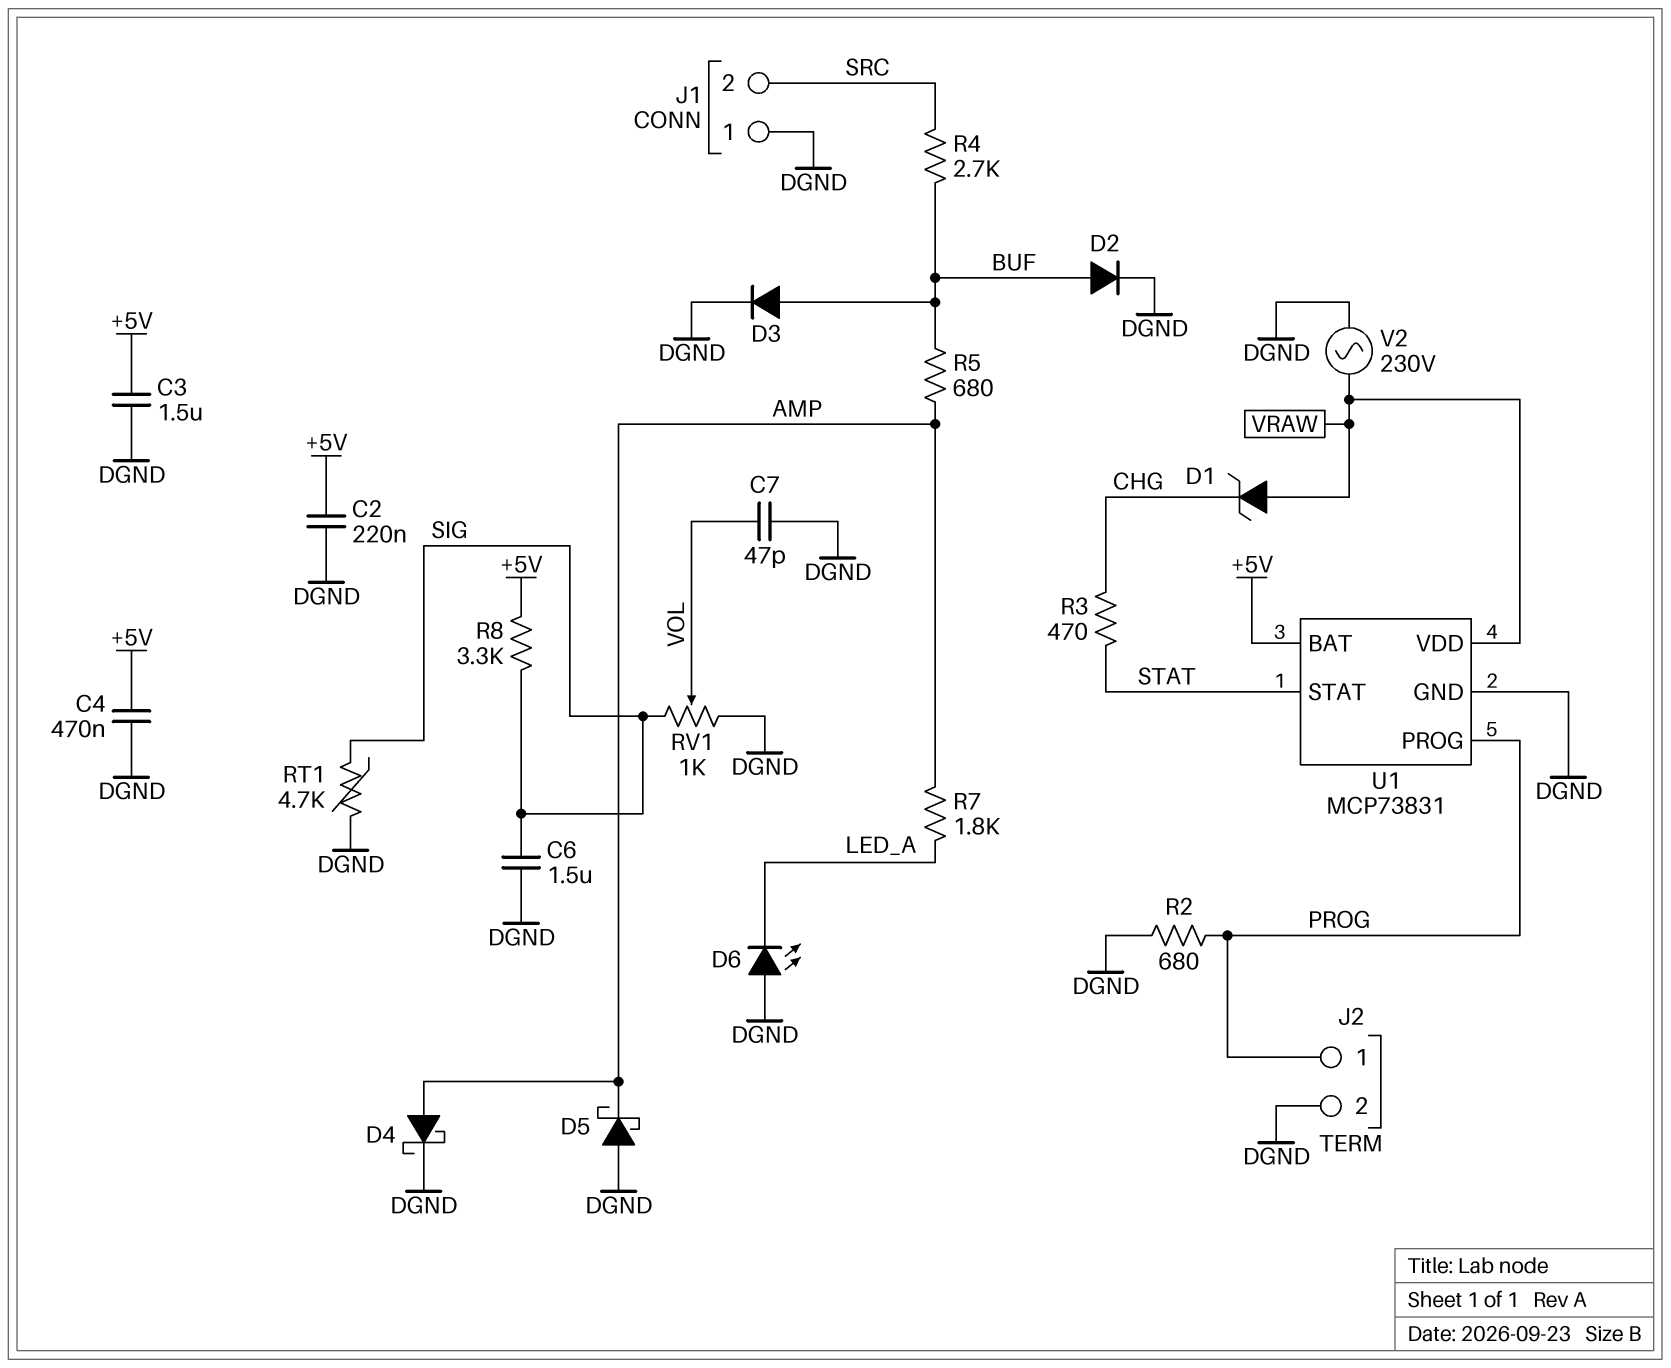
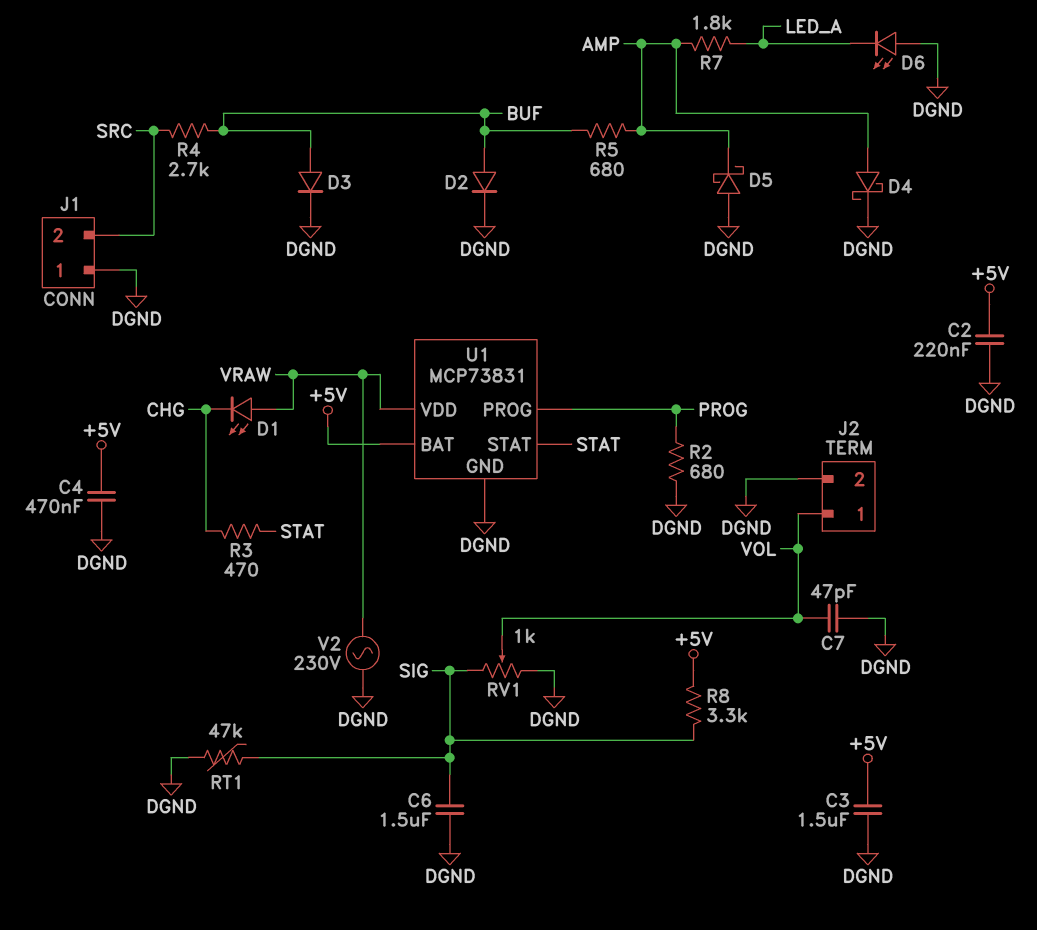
D1: zener (A VRAW, K CHG) -> LED (A VRAW, K CHG)
J2 pin 1: PROG -> VOL
RT1: 4.7k (DGND, SIG) -> 47k (DGND, SIG)

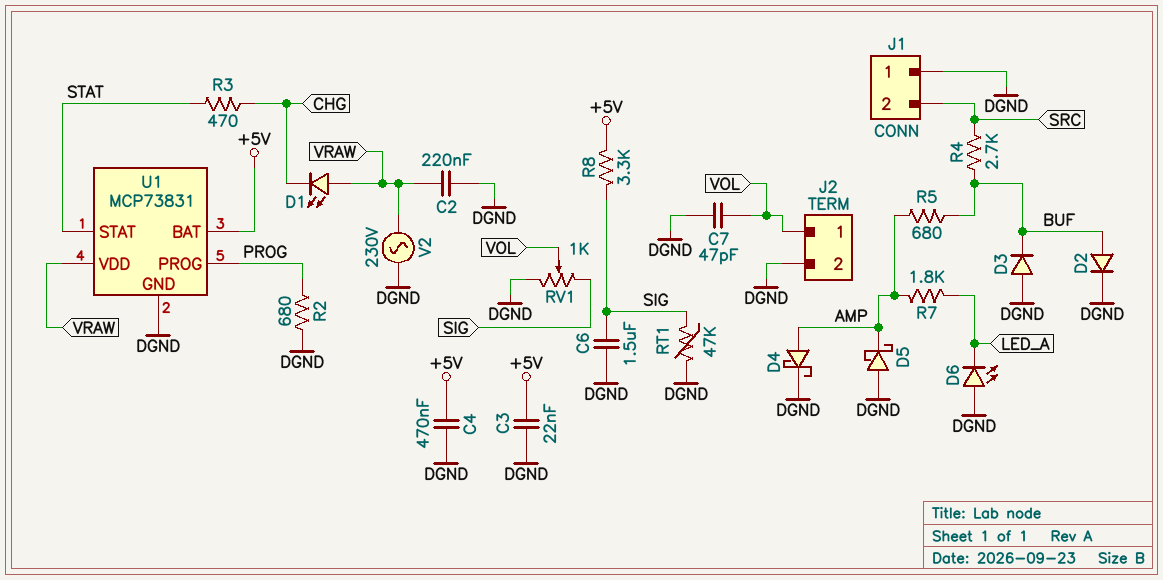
C2: 220nF (+5V, DGND) -> 220nF (DGND, VRAW)
C3: 1.5uF (+5V, DGND) -> 22nF (+5V, DGND)
D3: diode (A BUF, K DGND) -> diode (A DGND, K BUF)

